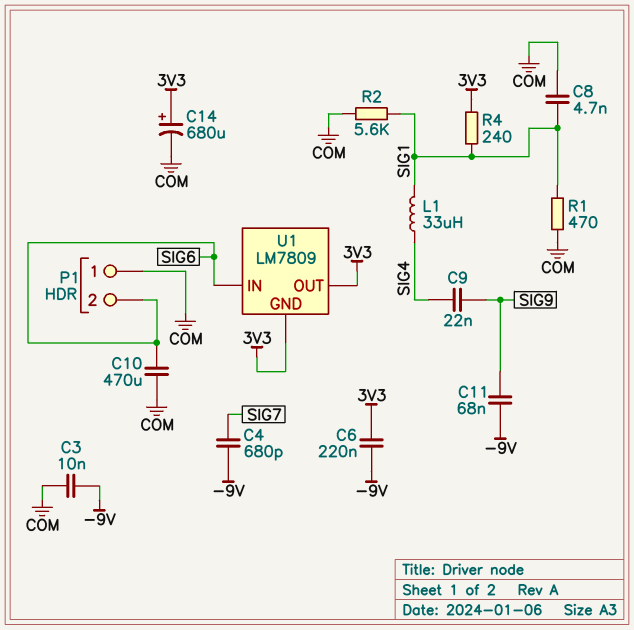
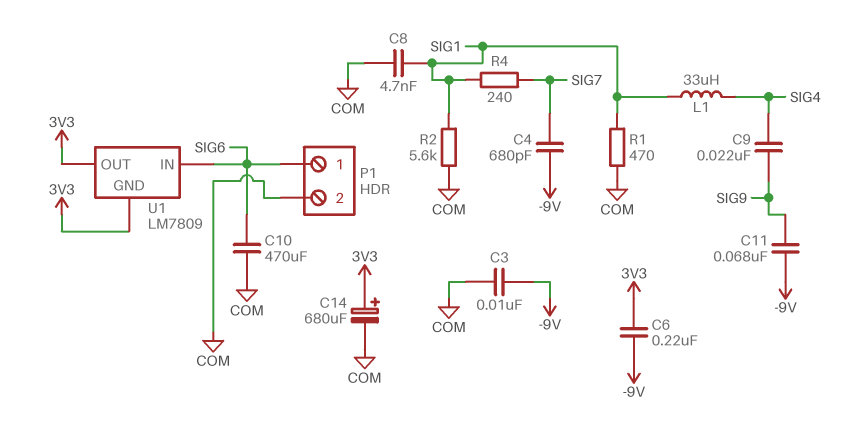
P1 pin 1: COM -> SIG6
P1 pin 2: SIG6 -> COM
R4: 240 (3V3, SIG1) -> 240 (SIG1, SIG7)

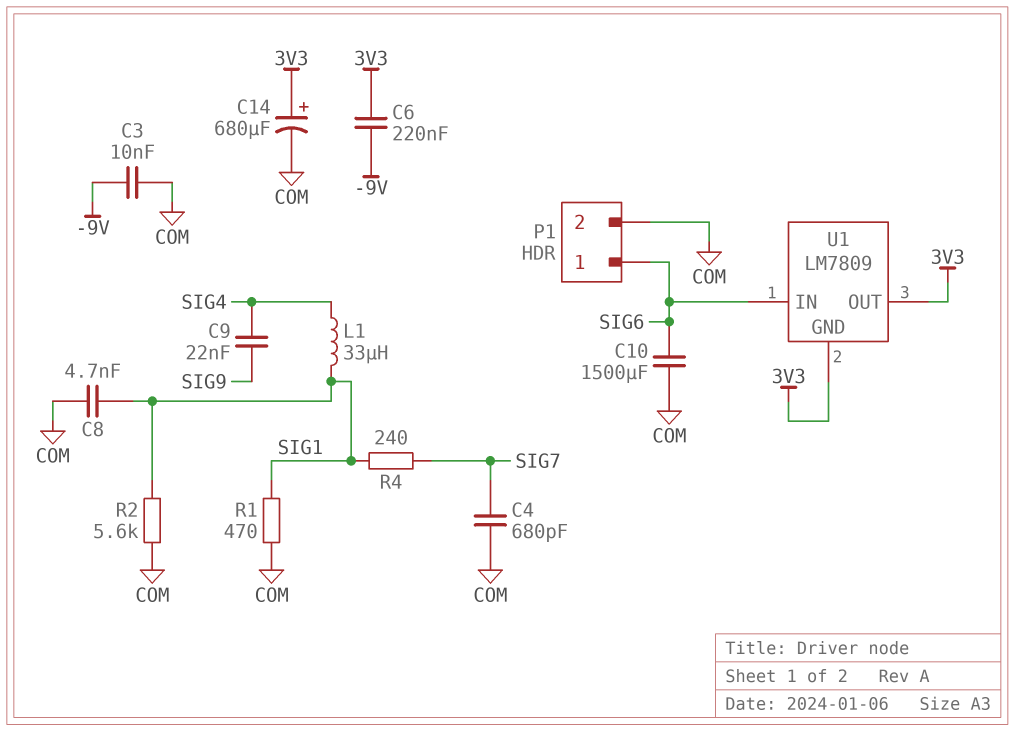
C4: 680pF (-9V, SIG7) -> 680pF (COM, SIG7)
C10: 470uF (COM, SIG6) -> 1500uF (COM, SIG6)
C11: 68nF (-9V, SIG9) -> none

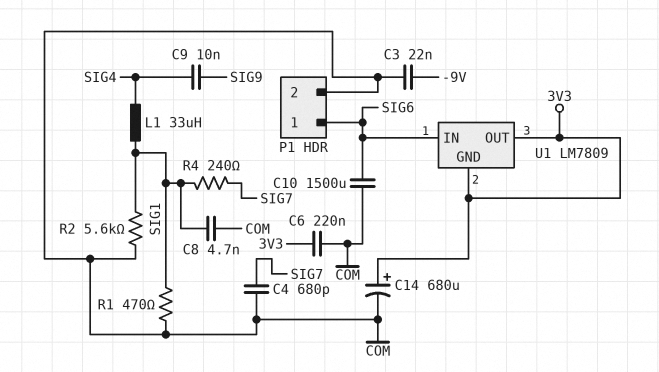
C3: 10nF (-9V, COM) -> 22nF (-9V, COM)
C6: 220nF (-9V, 3V3) -> 220nF (3V3, COM)
C9: 22nF (SIG4, SIG9) -> 10nF (SIG4, SIG9)

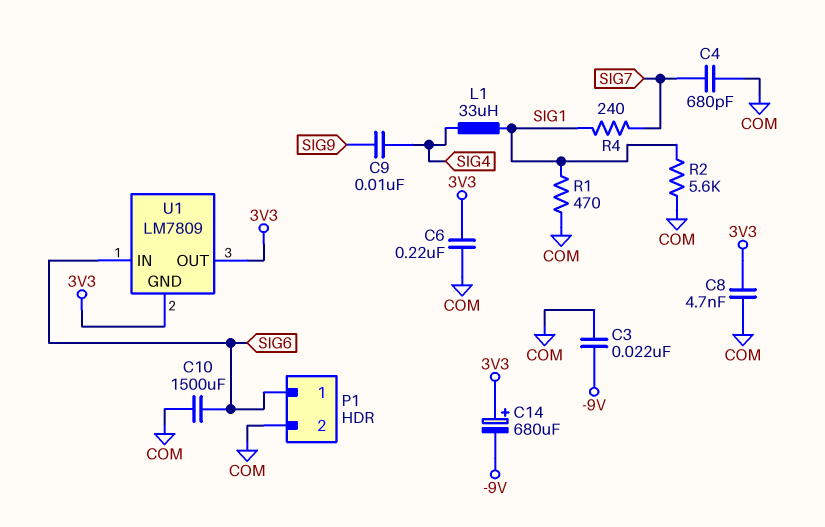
C8: 4.7nF (COM, SIG1) -> 4.7nF (3V3, COM)
C14: 680uF (plus 3V3, minus COM) -> 680uF (plus 3V3, minus -9V)

